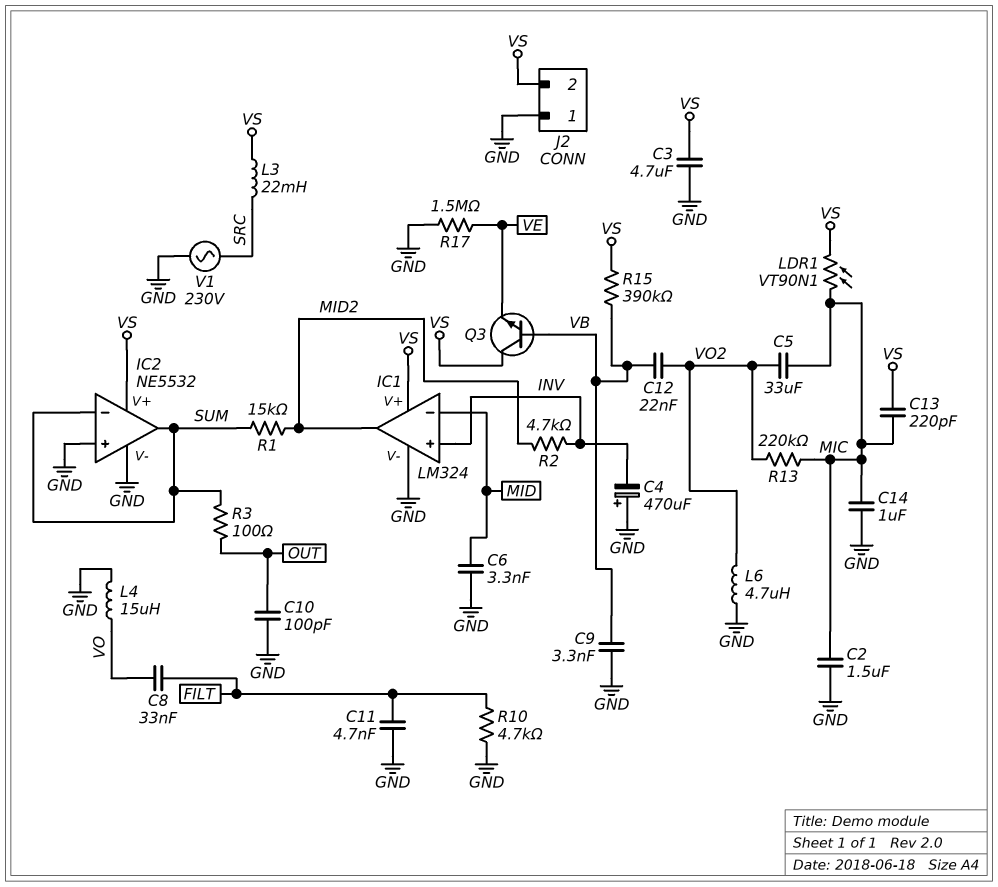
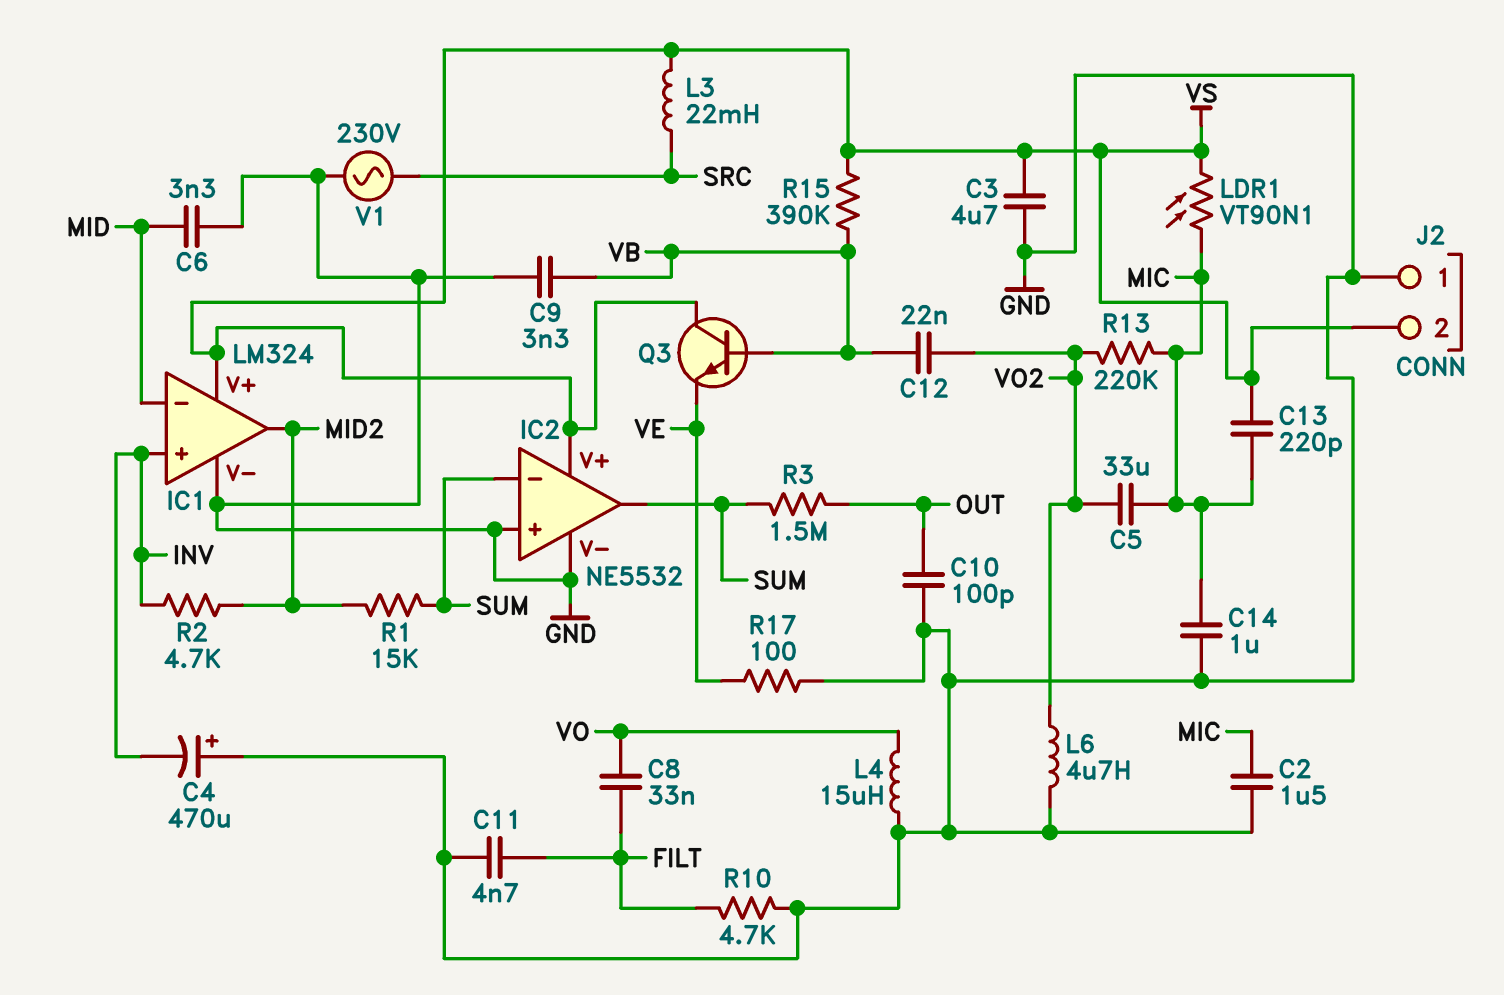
R3: 100 (OUT, SUM) -> 1.5M (OUT, SUM)
R17: 1.5M (GND, VE) -> 100 (GND, VE)

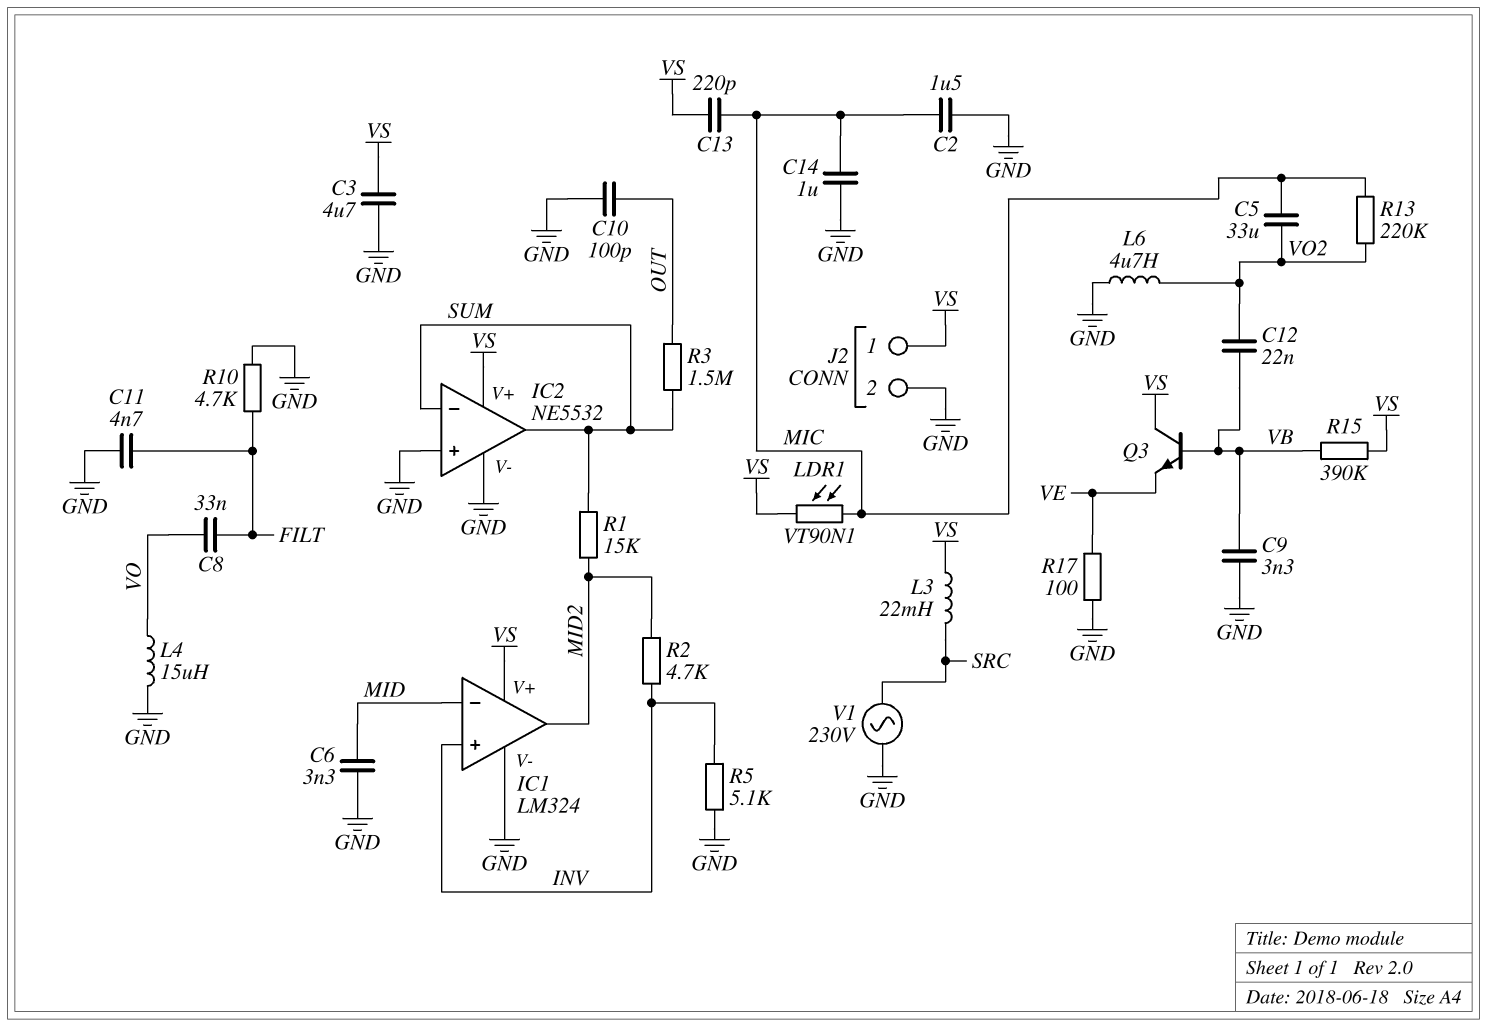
C4: 470uF (plus GND, minus INV) -> none
J2 pin 1: GND -> VS
J2 pin 2: VS -> GND
R5: none -> 5.1k (GND, INV)

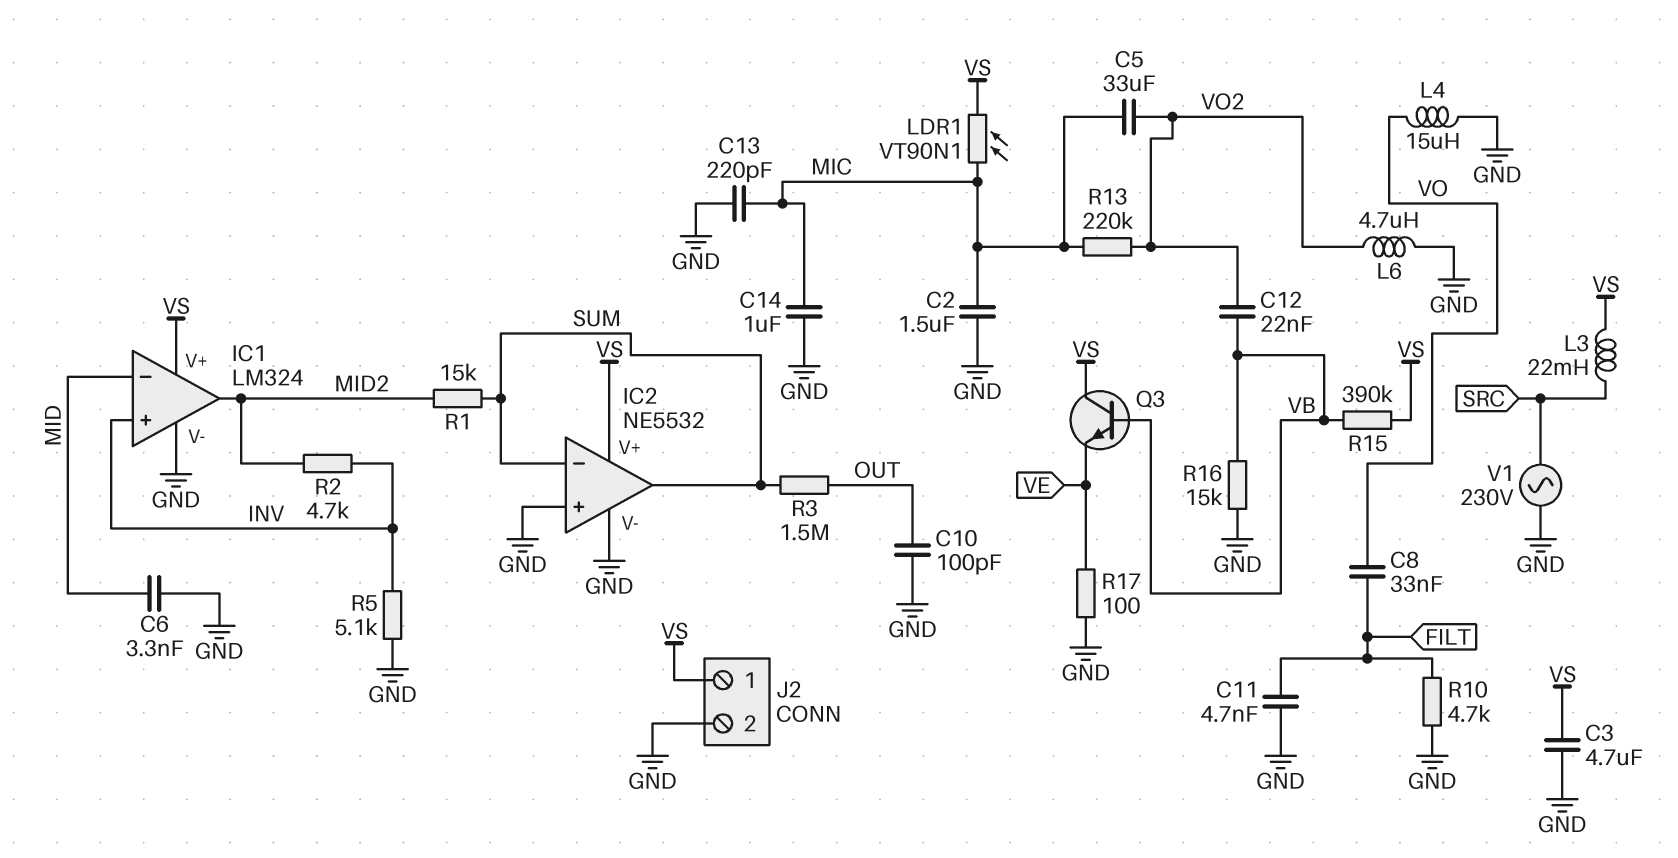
C9: 3.3nF (GND, VB) -> none
C13: 220pF (MIC, VS) -> 220pF (GND, MIC)
R16: none -> 15k (GND, VB)

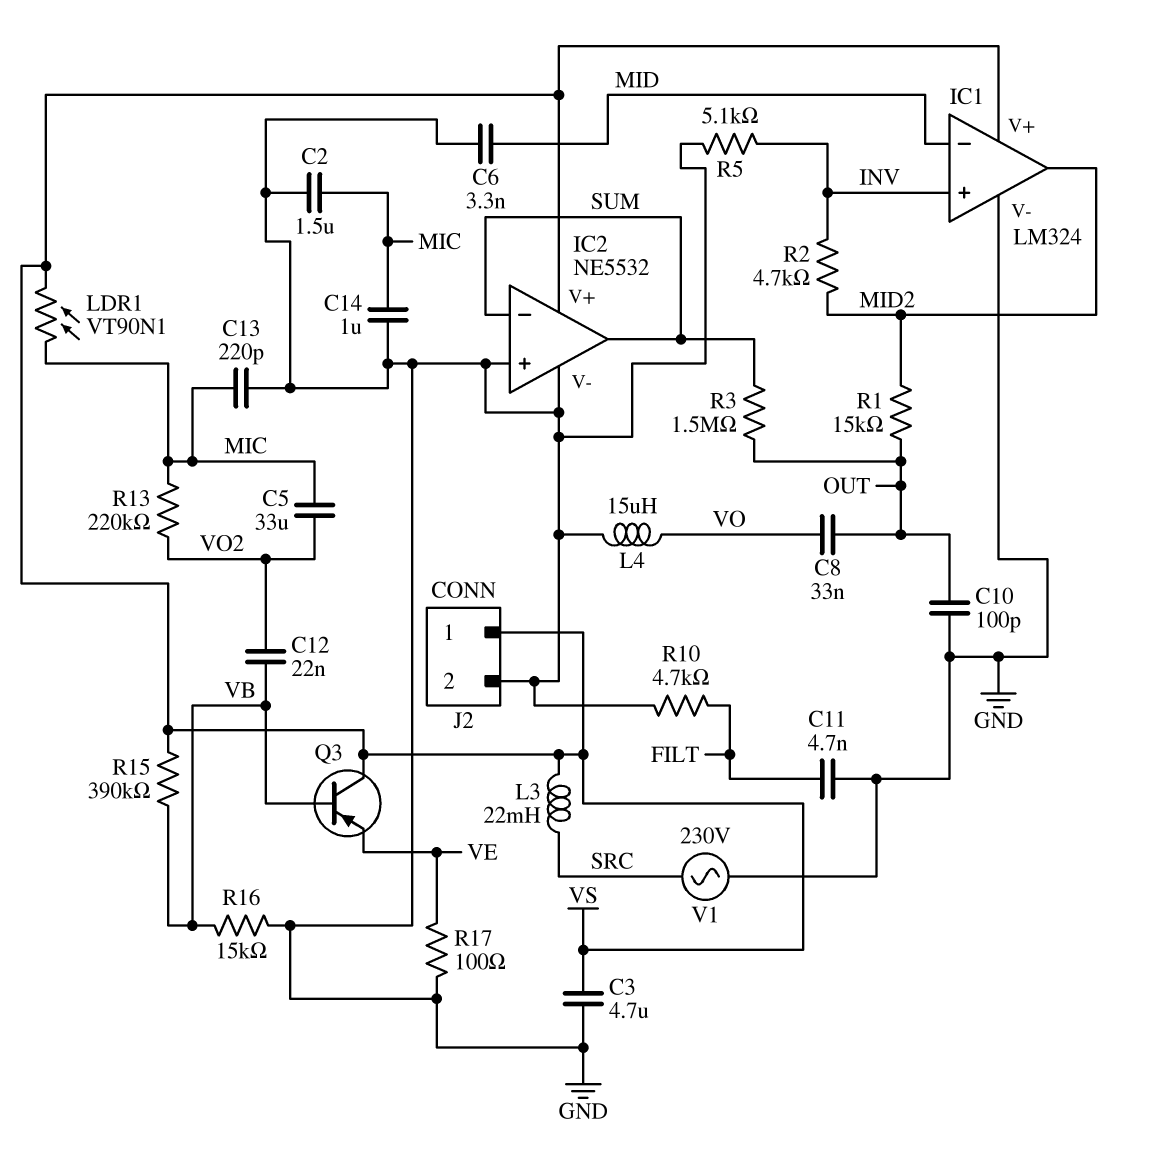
C8: 33nF (FILT, VO) -> 33nF (OUT, VO)
L6: 4.7uH (GND, VO2) -> none
Q3: NPN (B VB, C VS, E VE) -> PNP (B VB, C VS, E VE)
R1: 15k (MID2, SUM) -> 15k (MID2, OUT)

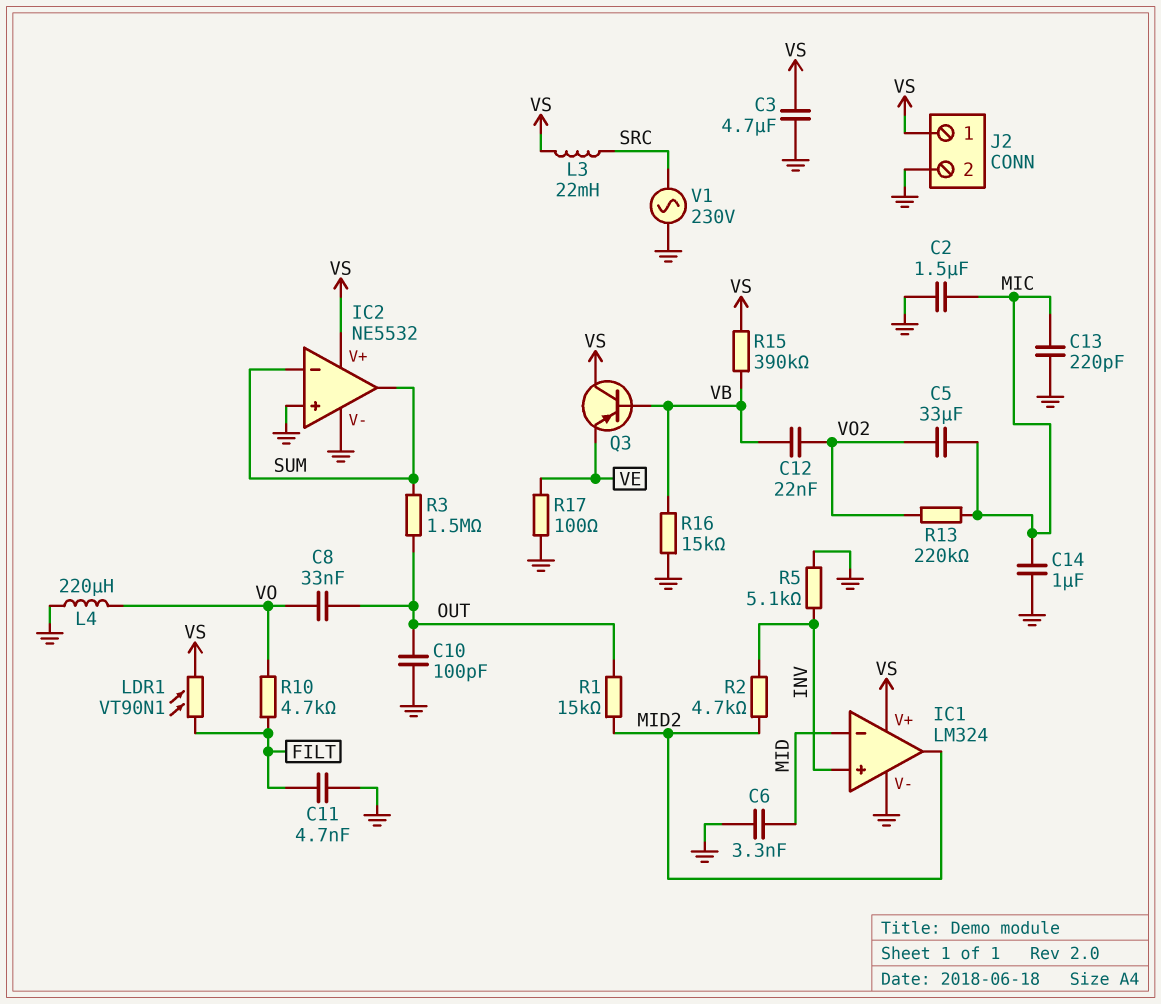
L4: 15uH (GND, VO) -> 220uH (GND, VO)
LDR1: VT90N1 (MIC, VS) -> VT90N1 (FILT, VS)
R10: 4.7k (FILT, GND) -> 4.7k (FILT, VO)

